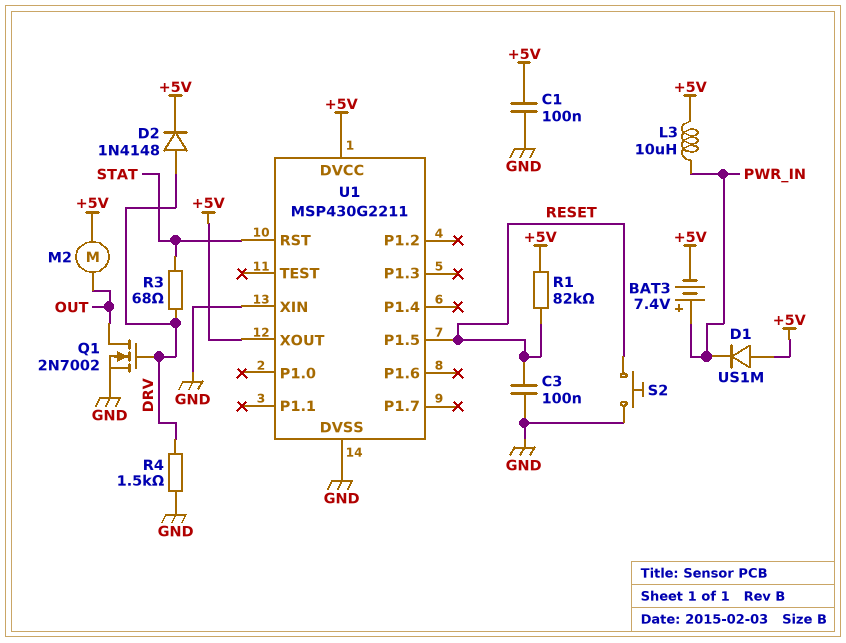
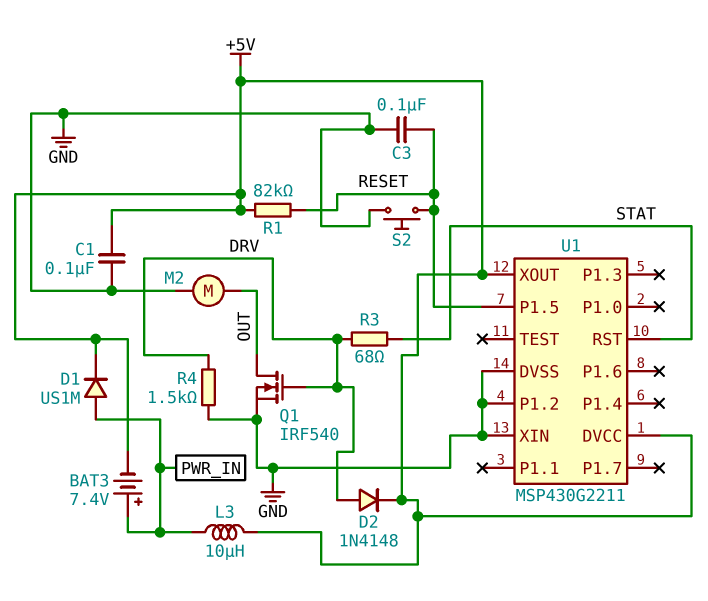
D1: diode US1M (A +5V, K PWR_IN) -> diode US1M (A PWR_IN, K +5V)
M2: motor (+5V, OUT) -> motor (GND, OUT)
Q1: NMOS 2N7002 (G DRV, D OUT, S GND) -> NMOS IRF540 (G DRV, D OUT, S GND)
U1 pin P1.2: none -> GND

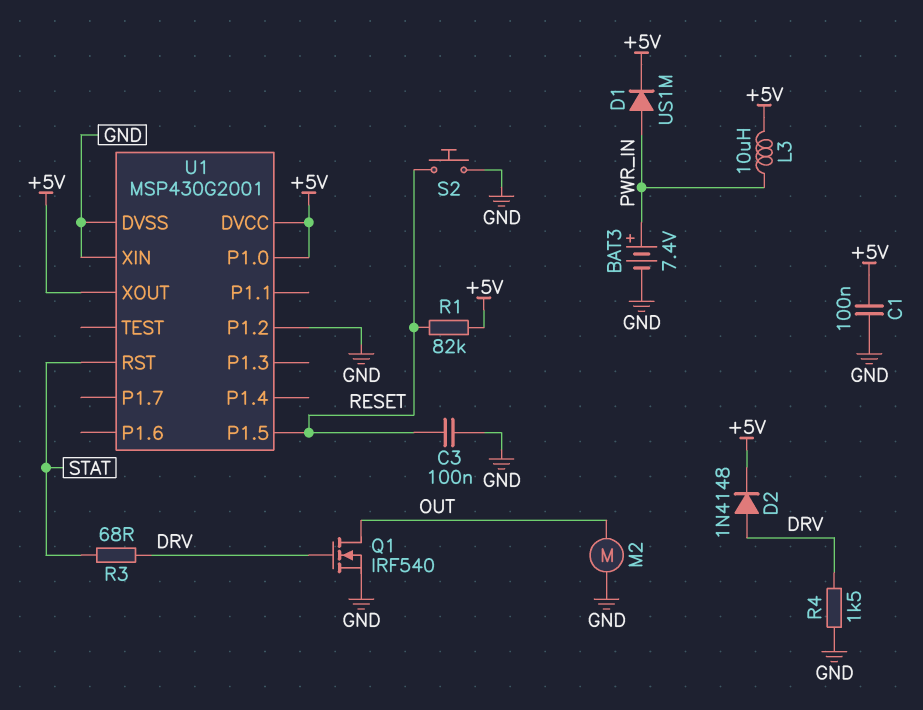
BAT3: 7.4V (plus PWR_IN, minus +5V) -> 7.4V (plus PWR_IN, minus GND)
U1: MSP430G2211 -> MSP430G2001
U1 pin P1.0: none -> +5V

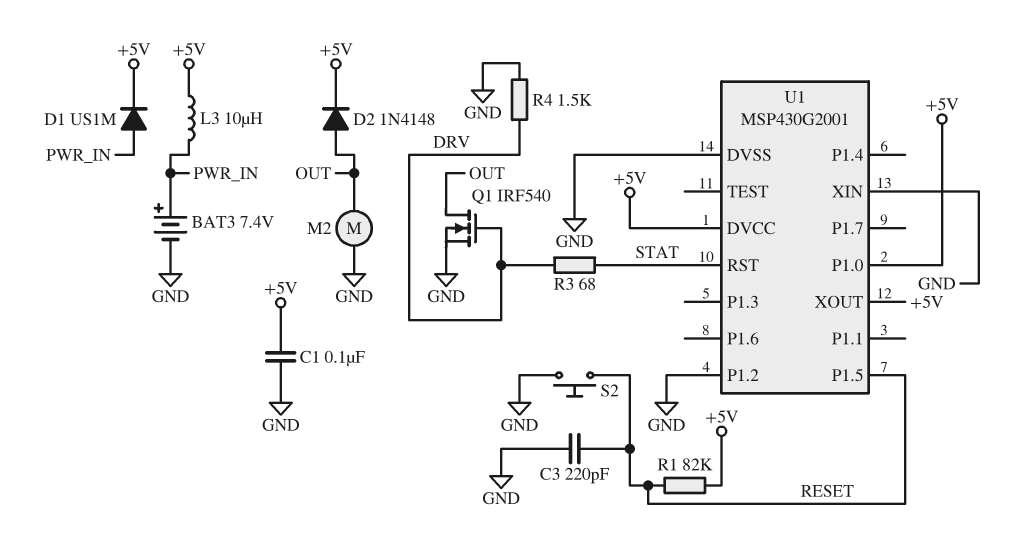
C3: 100nF (GND, RESET) -> 220pF (GND, RESET)
D2: diode 1N4148 (A DRV, K +5V) -> diode 1N4148 (A OUT, K +5V)

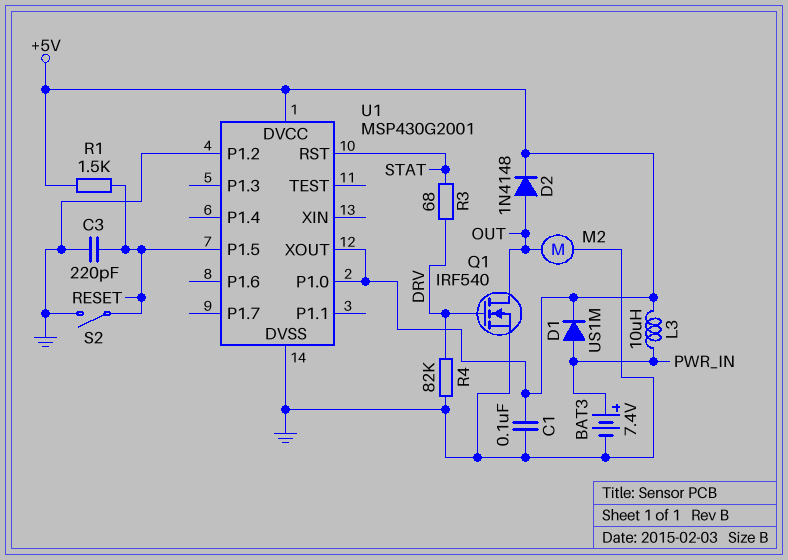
R1: 82k (+5V, RESET) -> 1.5k (+5V, RESET)
R4: 1.5k (DRV, GND) -> 82k (DRV, GND)
S2: button (GND, RESET) -> switch (GND, RESET)
U1 pin XIN: GND -> none

